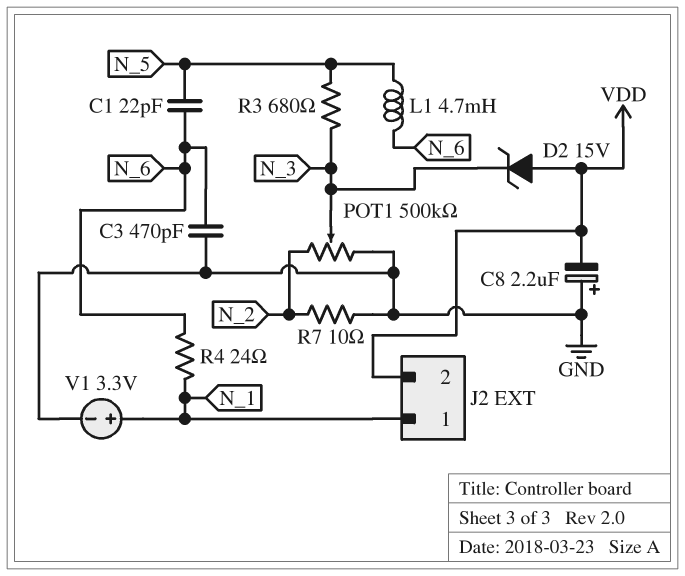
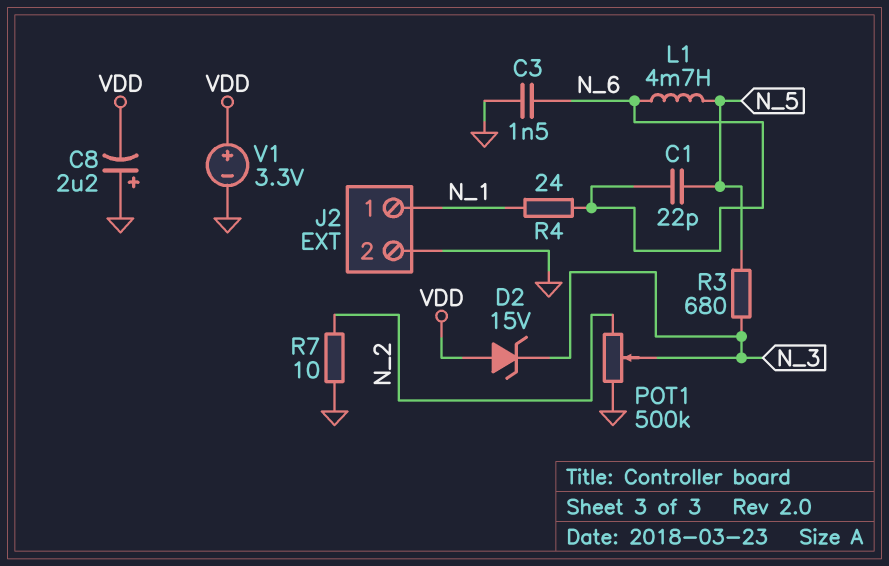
C3: 470pF (GND, N_6) -> 1.5nF (GND, N_6)
J2 pin 2: VDD -> GND
V1: 3.3V (plus N_1, minus GND) -> 3.3V (plus VDD, minus GND)

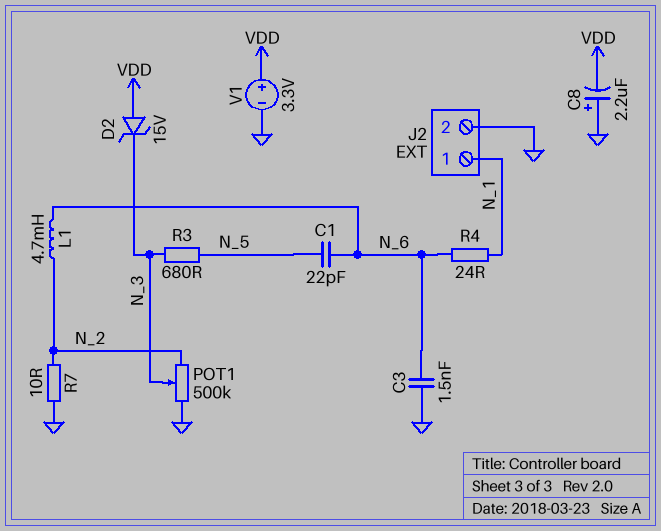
L1: 4.7mH (N_5, N_6) -> 4.7mH (N_2, N_6)

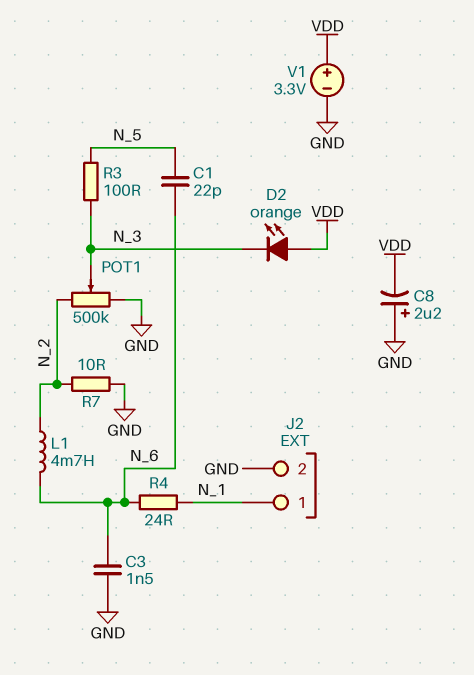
D2: zener 15V (A VDD, K N_3) -> LED orange (A VDD, K N_3)
R3: 680 (N_3, N_5) -> 100 (N_3, N_5)

